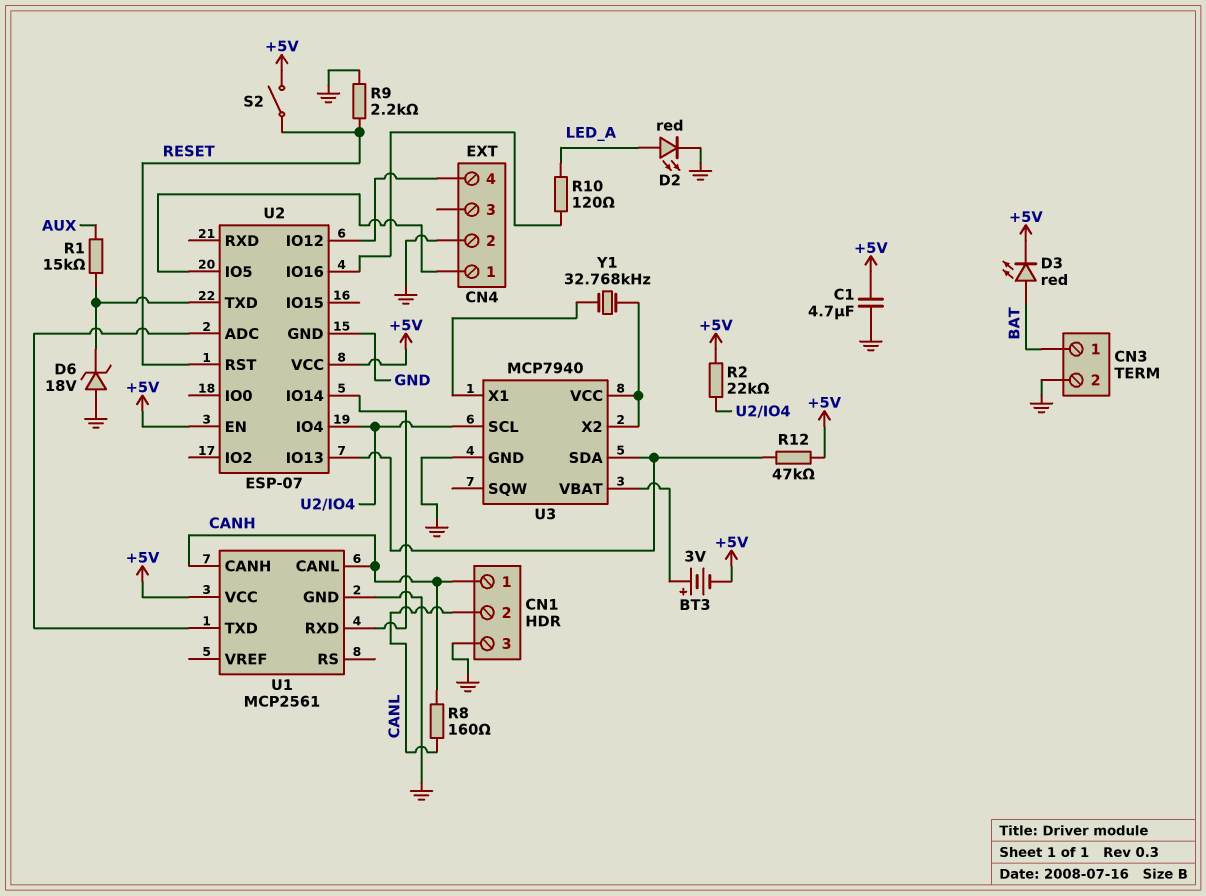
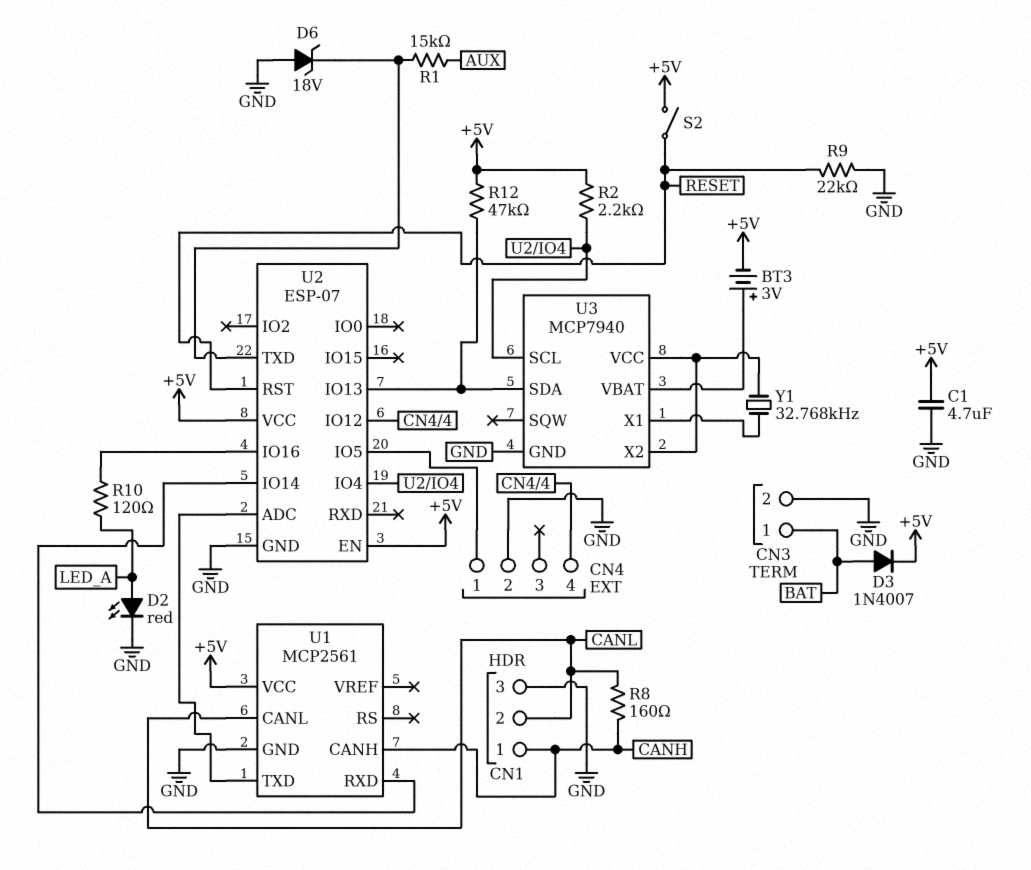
D3: LED red (A BAT, K +5V) -> diode 1N4007 (A BAT, K +5V)
R2: 22k (+5V, U2/IO4) -> 2.2k (+5V, U2/IO4)
R9: 2.2k (GND, RESET) -> 22k (GND, RESET)
U1 pin CANL: CANH -> CANL

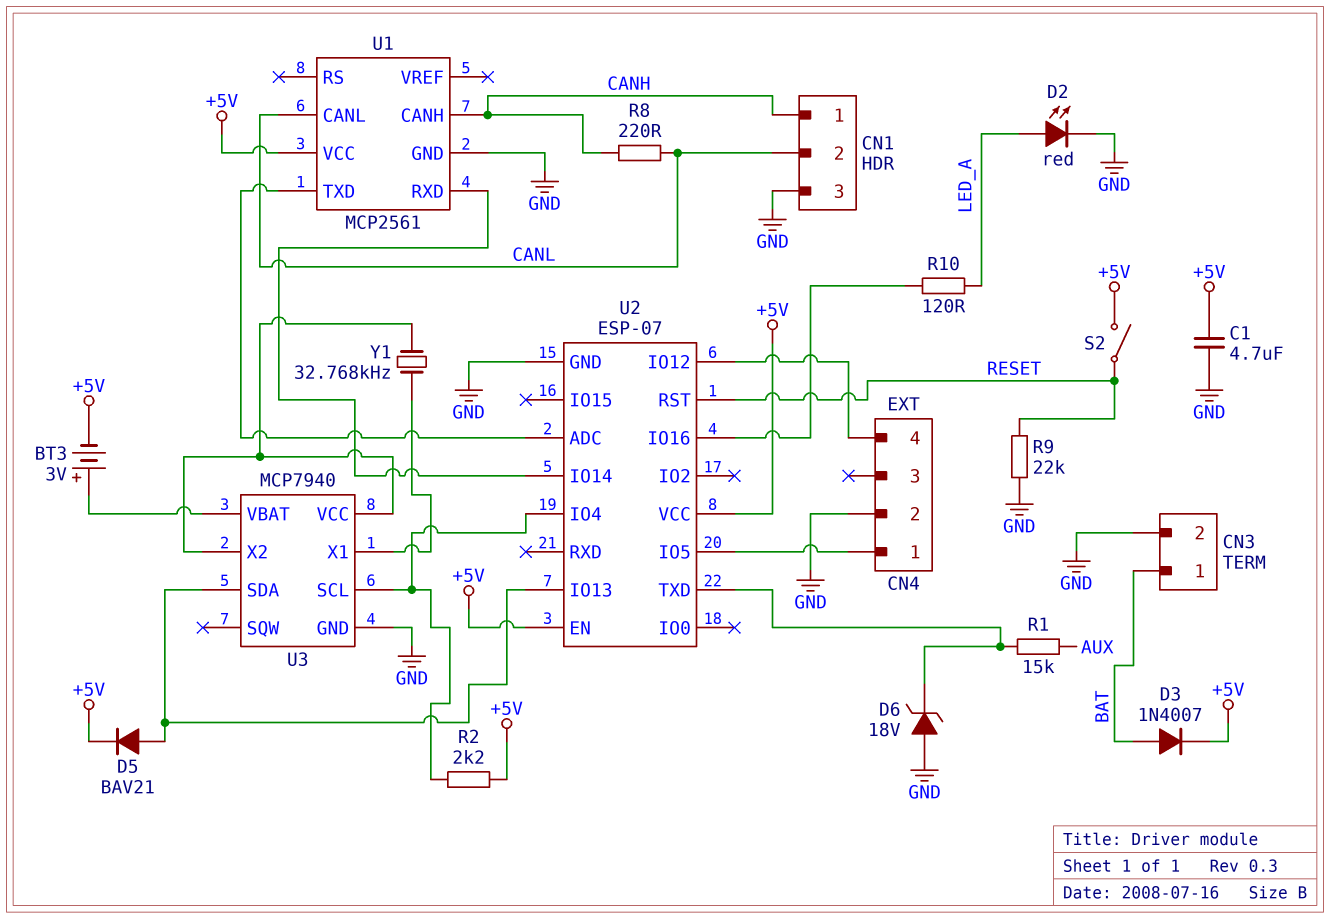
D5: none -> diode BAV21 (A U2/IO13, K +5V)
R8: 160 (CANH, CANL) -> 220 (CANH, CANL)
R12: 47k (+5V, U2/IO13) -> none

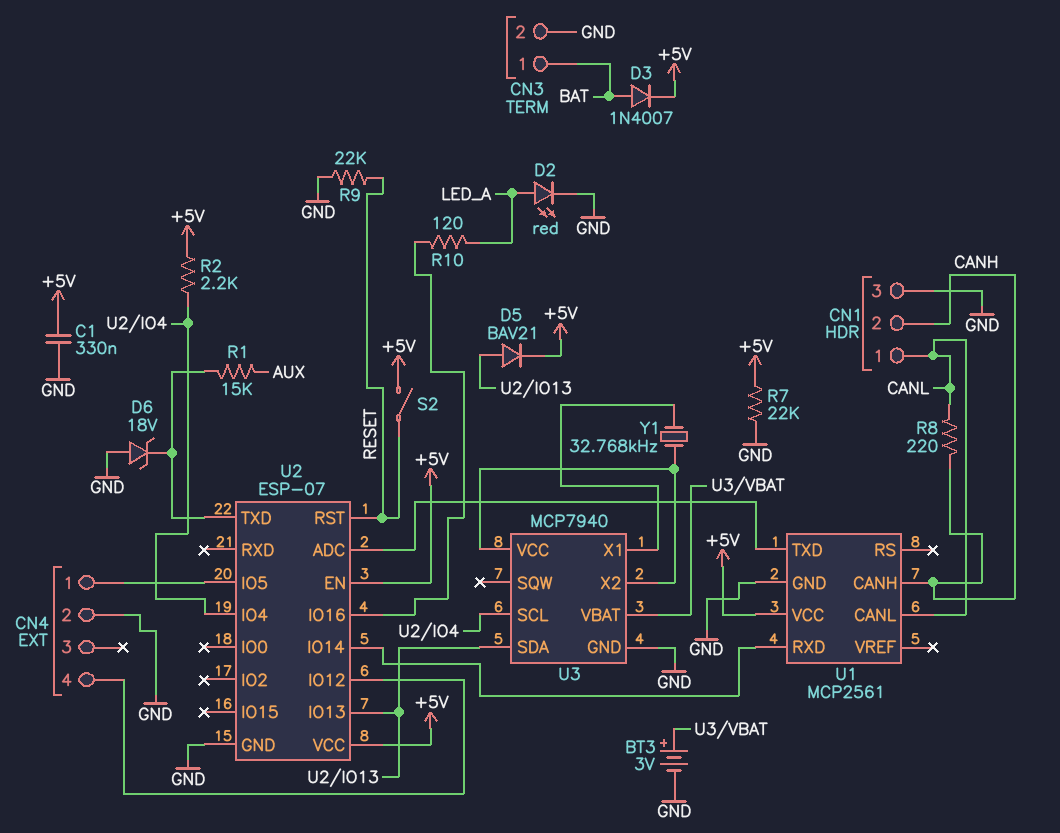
BT3: 3V (plus U3/VBAT, minus +5V) -> 3V (plus U3/VBAT, minus GND)
C1: 4.7uF (+5V, GND) -> 330nF (+5V, GND)
CN1 pin 1: CANH -> CANL
CN1 pin 2: CANL -> CANH
R7: none -> 22k (+5V, GND)

